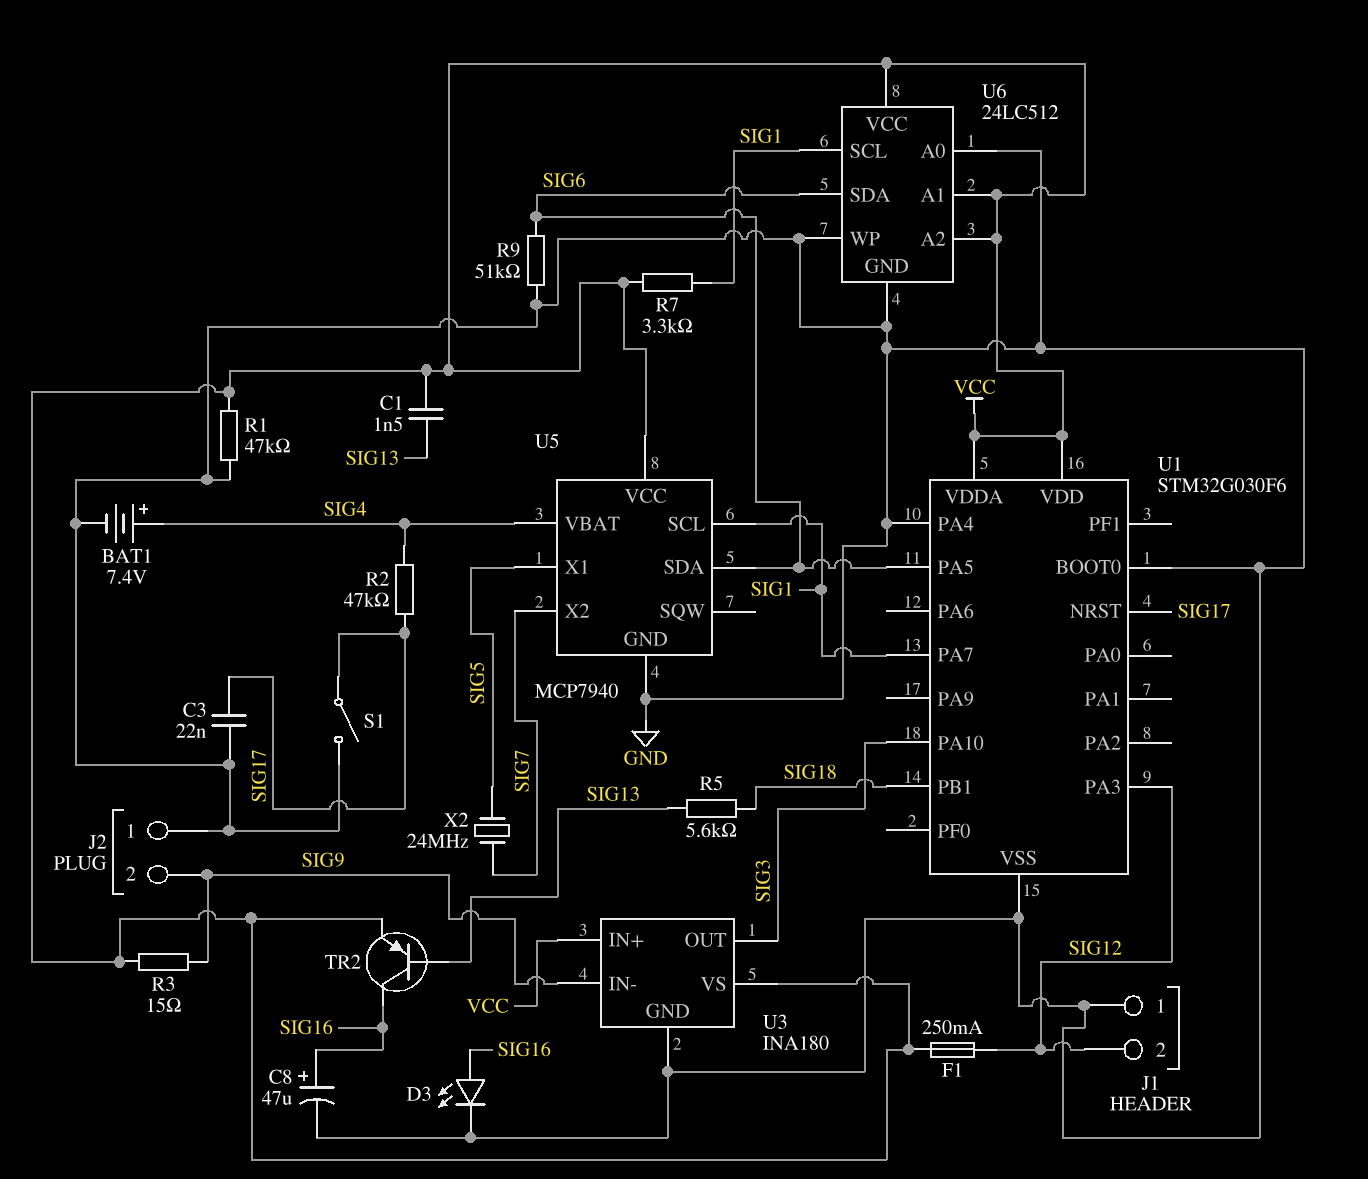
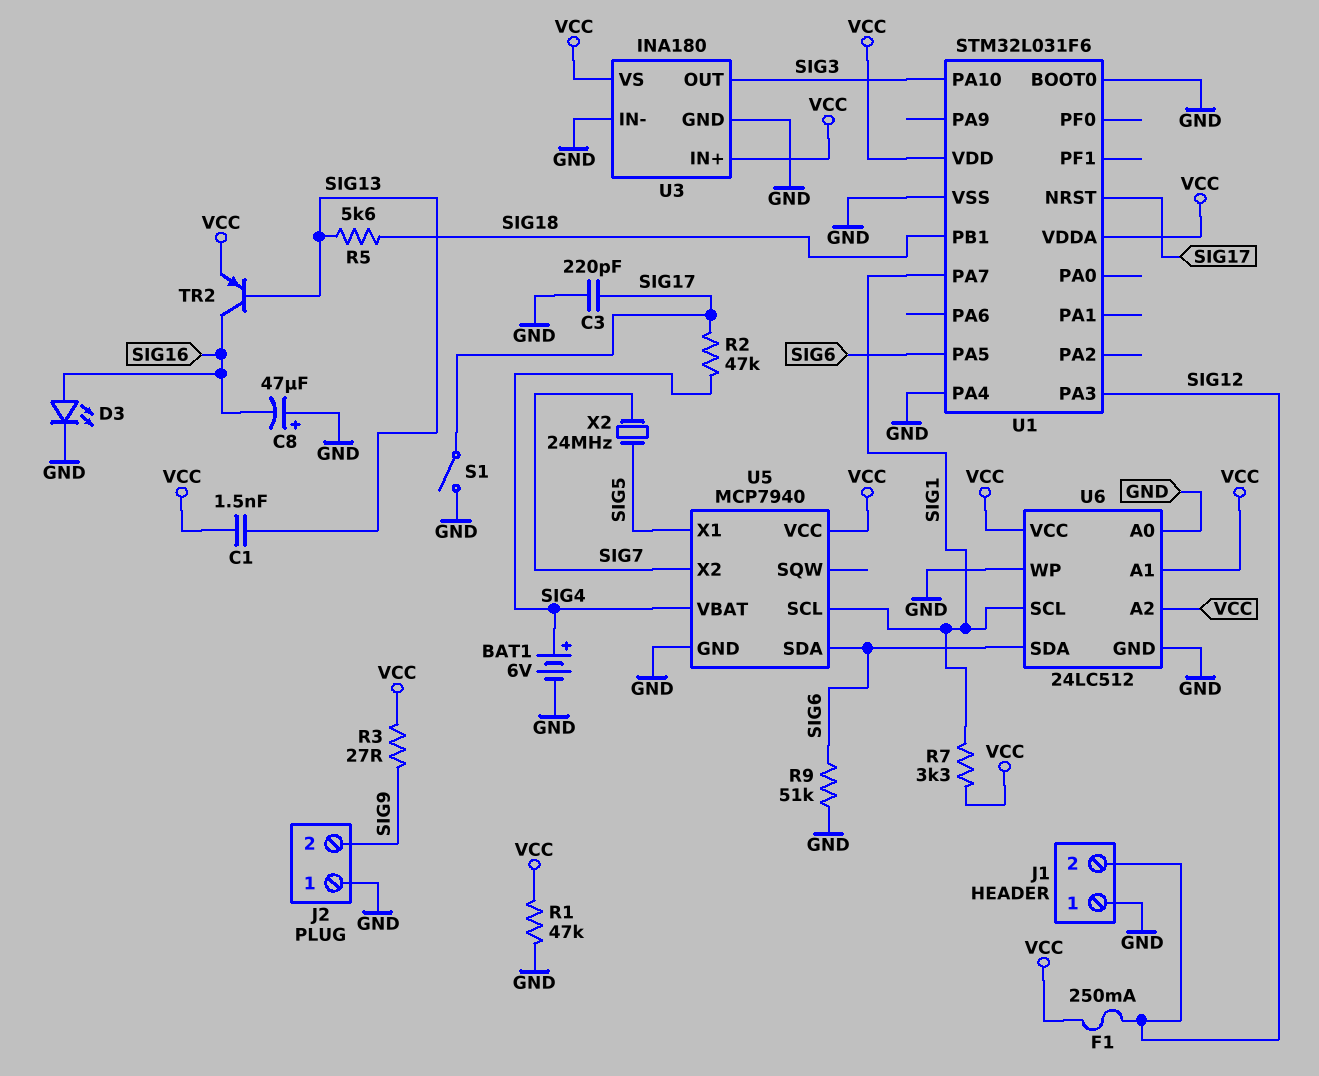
BAT1: 7.4V (plus SIG4, minus GND) -> 6V (plus SIG4, minus GND)
C3: 22nF (GND, SIG17) -> 220pF (GND, SIG17)
C8: 47uF (plus SIG16, minus GND) -> 47uF (plus GND, minus SIG16)
R3: 15 (SIG9, VCC) -> 27 (SIG9, VCC)
U1: STM32G030F6 -> STM32L031F6
U3 pin IN-: SIG9 -> GND

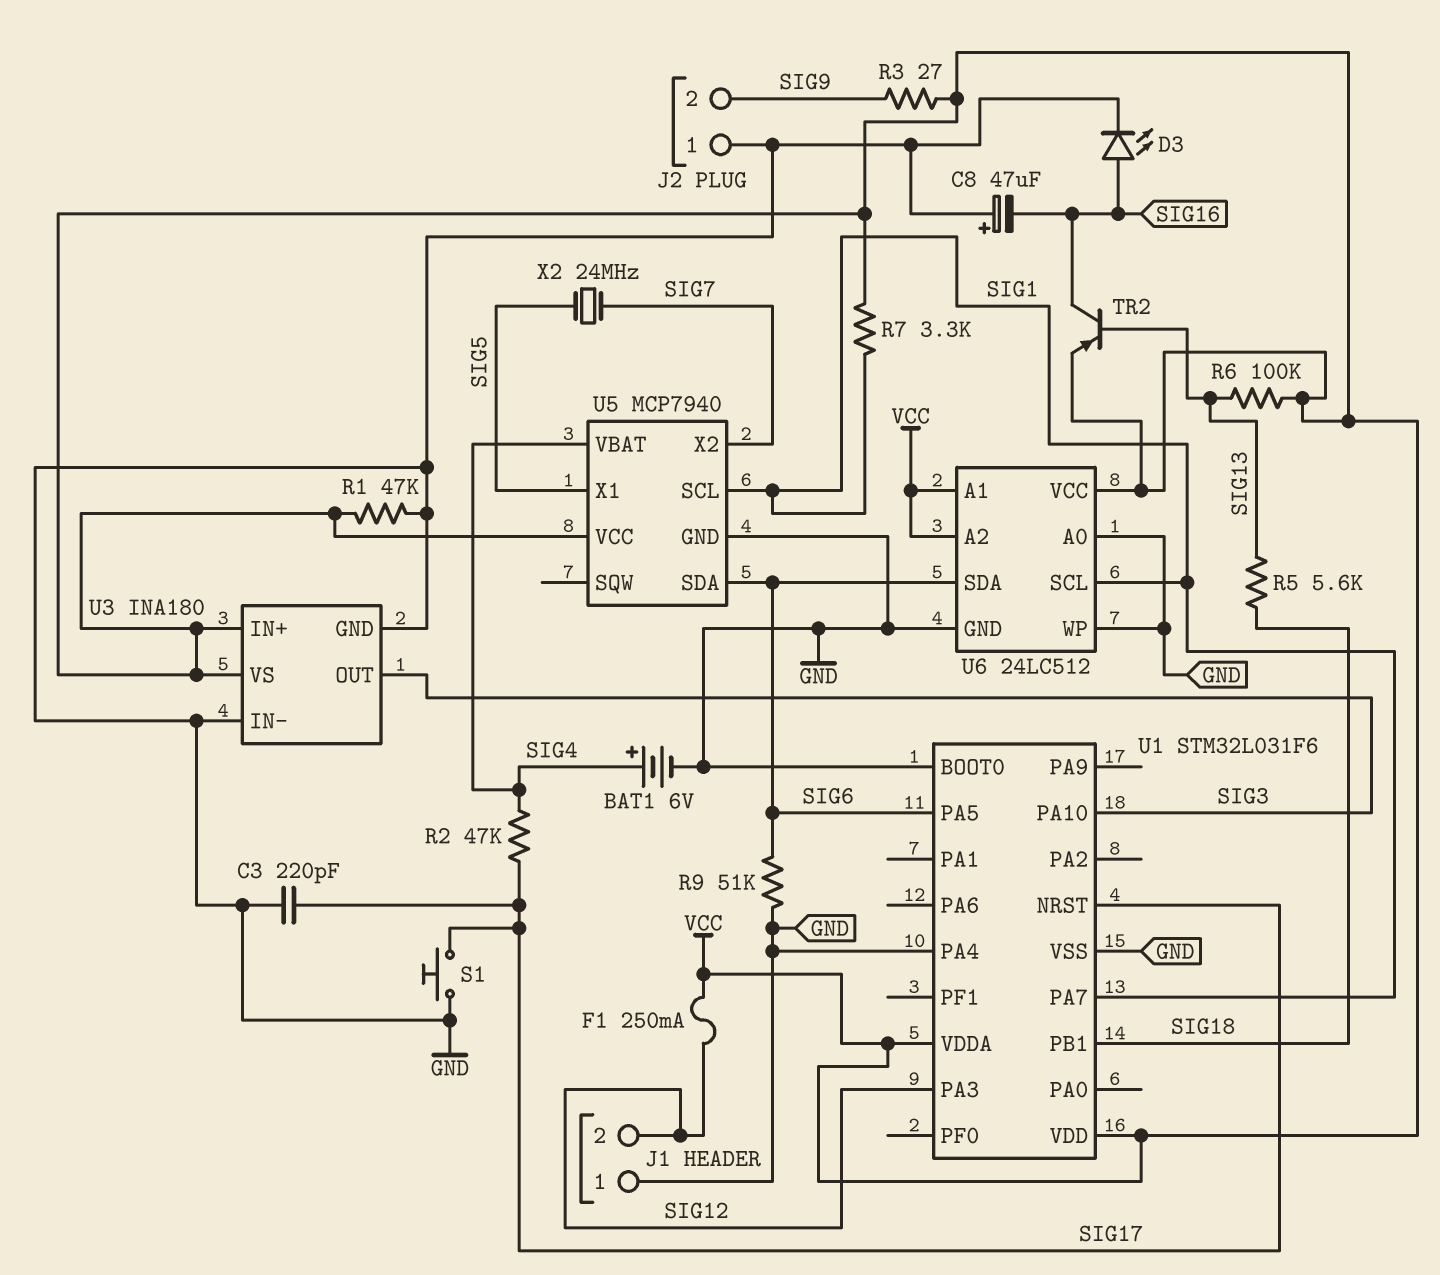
C1: 1.5nF (SIG13, VCC) -> none
R6: none -> 100k (SIG13, VCC)
S1: switch (GND, SIG17) -> button (GND, SIG17)

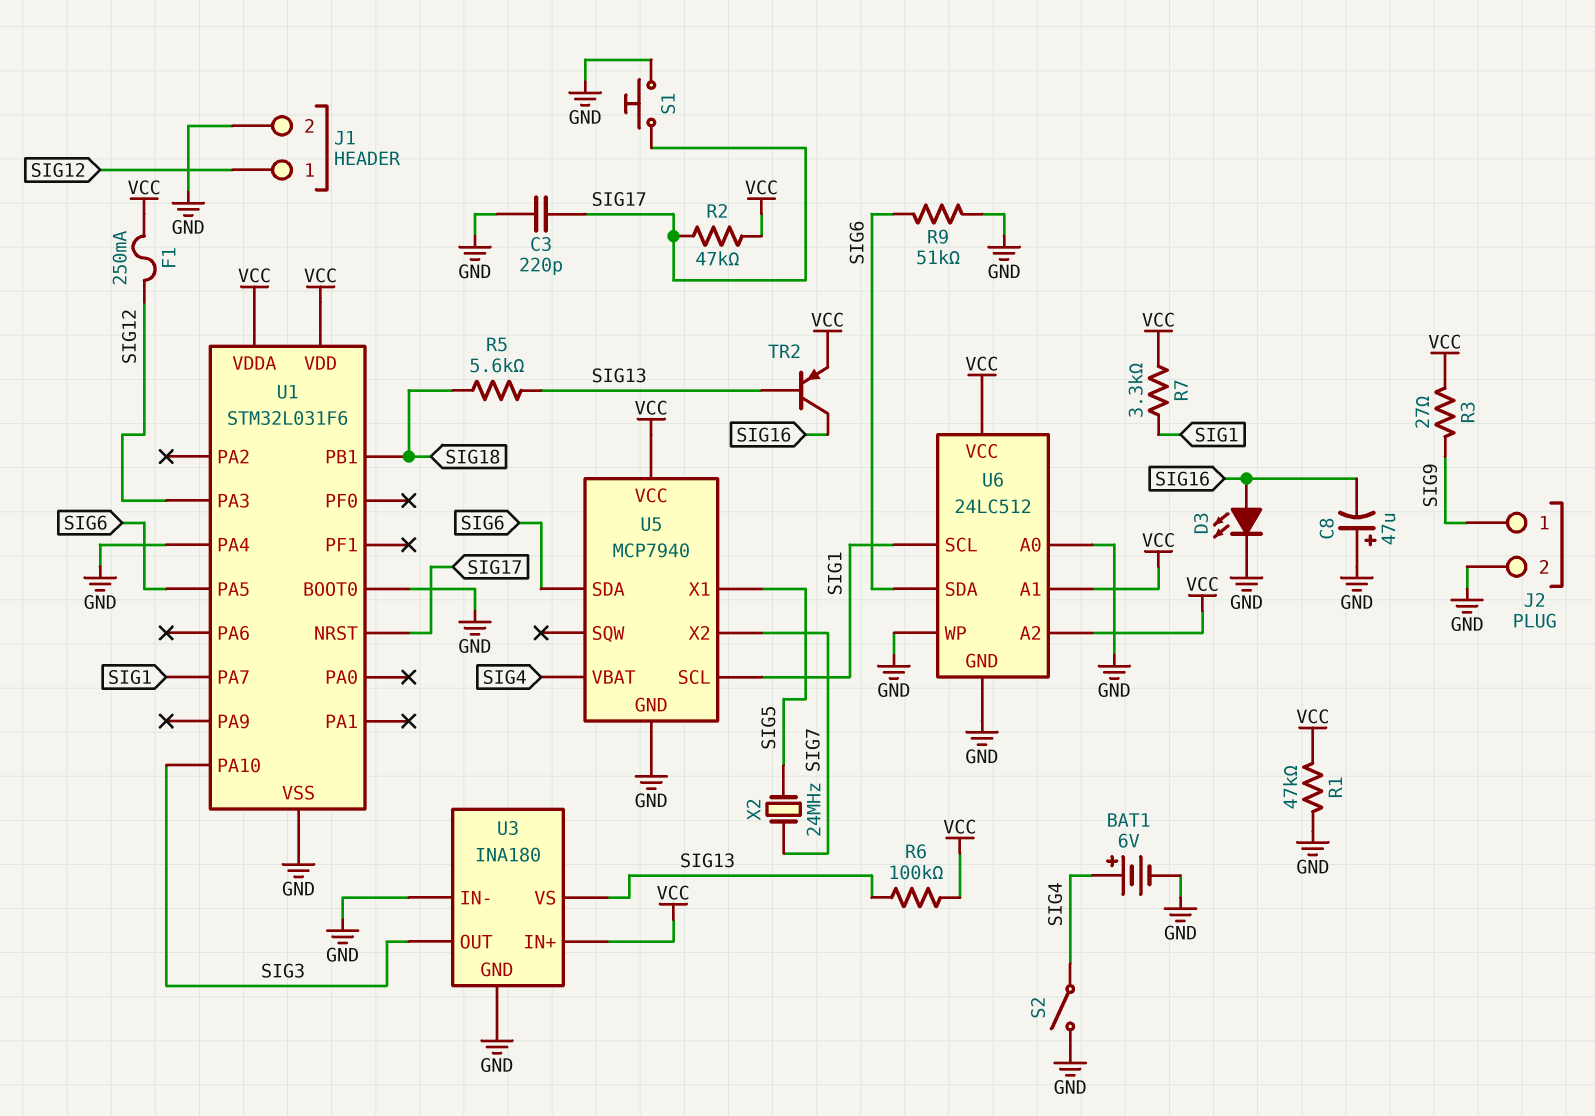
J1 pin 1: GND -> SIG12
J1 pin 2: SIG12 -> GND
J2 pin 1: GND -> SIG9
J2 pin 2: SIG9 -> GND
R2: 47k (SIG4, SIG17) -> 47k (SIG17, VCC)
S2: none -> switch (GND, SIG4)
U3 pin VS: VCC -> SIG13

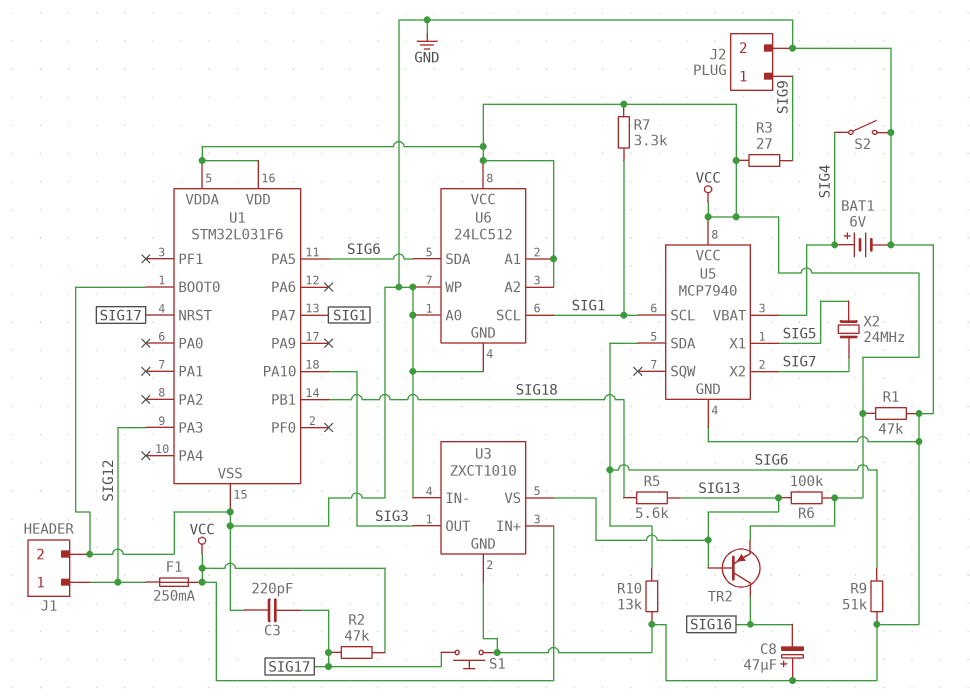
D3: LED (A SIG16, K GND) -> none
R10: none -> 13k (GND, SIG6)
U1 pin PA4: GND -> none
U3: INA180 -> ZXCT1010

